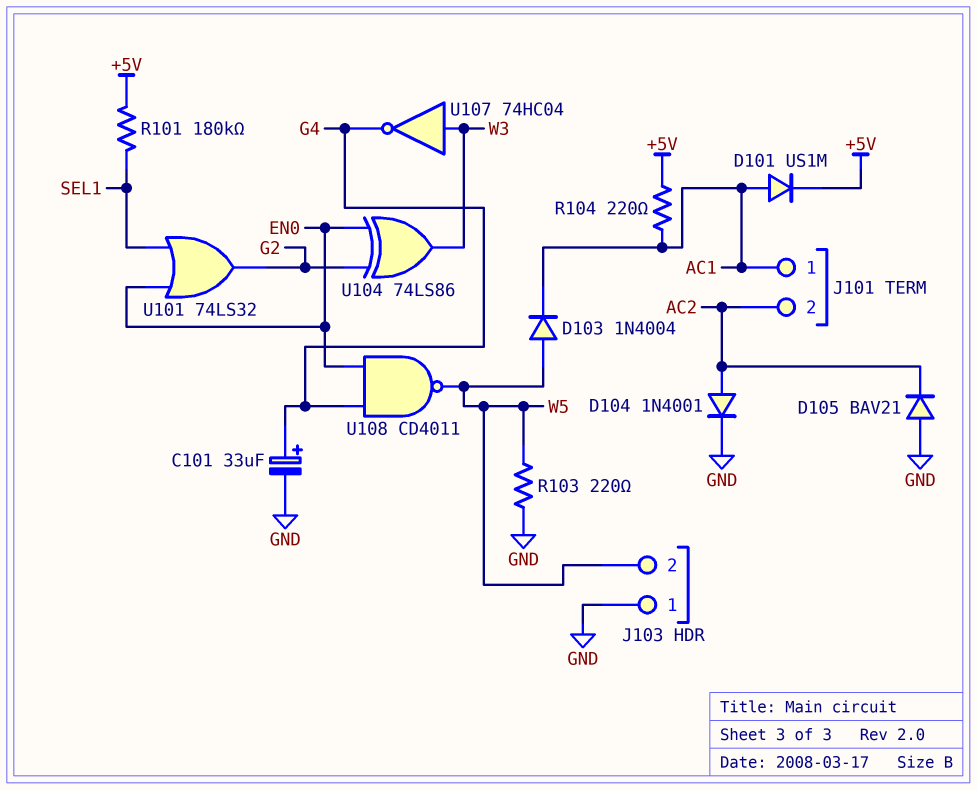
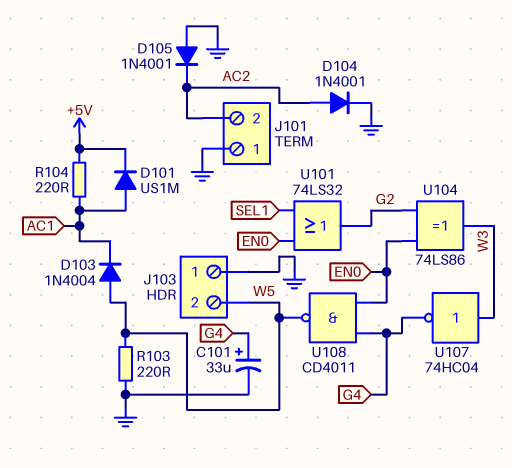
D105: diode BAV21 (A GND, K AC2) -> diode 1N4001 (A GND, K AC2)
J101 pin 1: AC1 -> GND
R101: 180k (+5V, SEL1) -> none

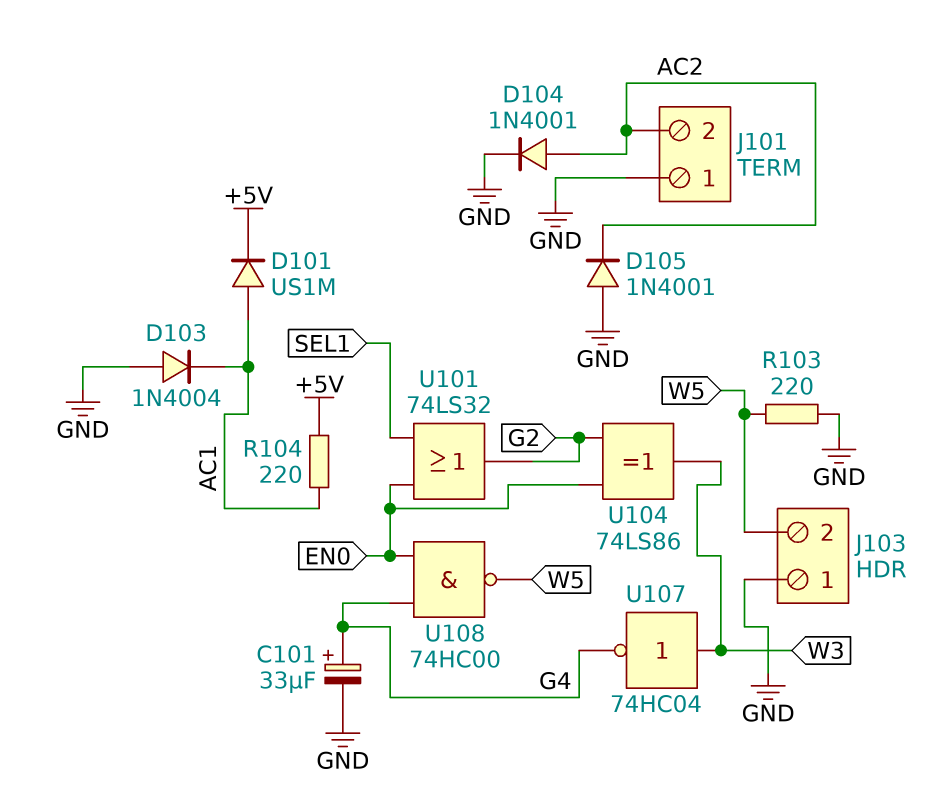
D103: diode 1N4004 (A W5, K AC1) -> diode 1N4004 (A GND, K AC1)
U108: NAND CD4011 (in EN0, in G4, out W5) -> NAND 74HC00 (in EN0, in G4, out W5)

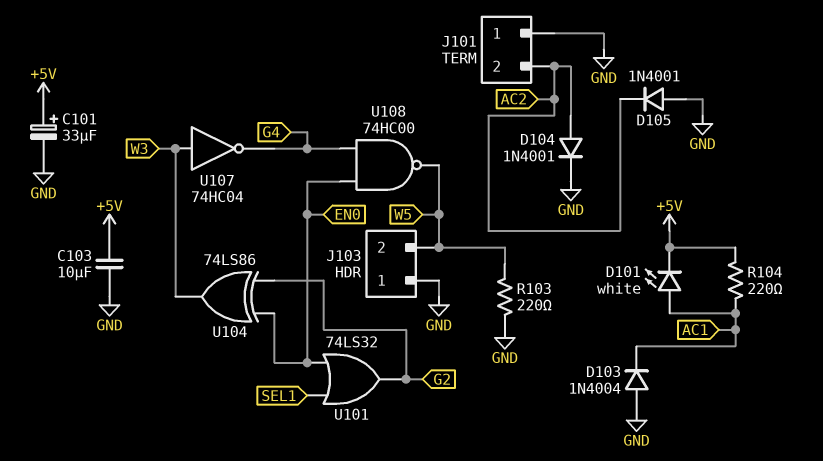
C101: 33uF (plus G4, minus GND) -> 33uF (plus +5V, minus GND)
C103: none -> 10uF (+5V, GND)
D101: diode US1M (A AC1, K +5V) -> LED white (A AC1, K +5V)

